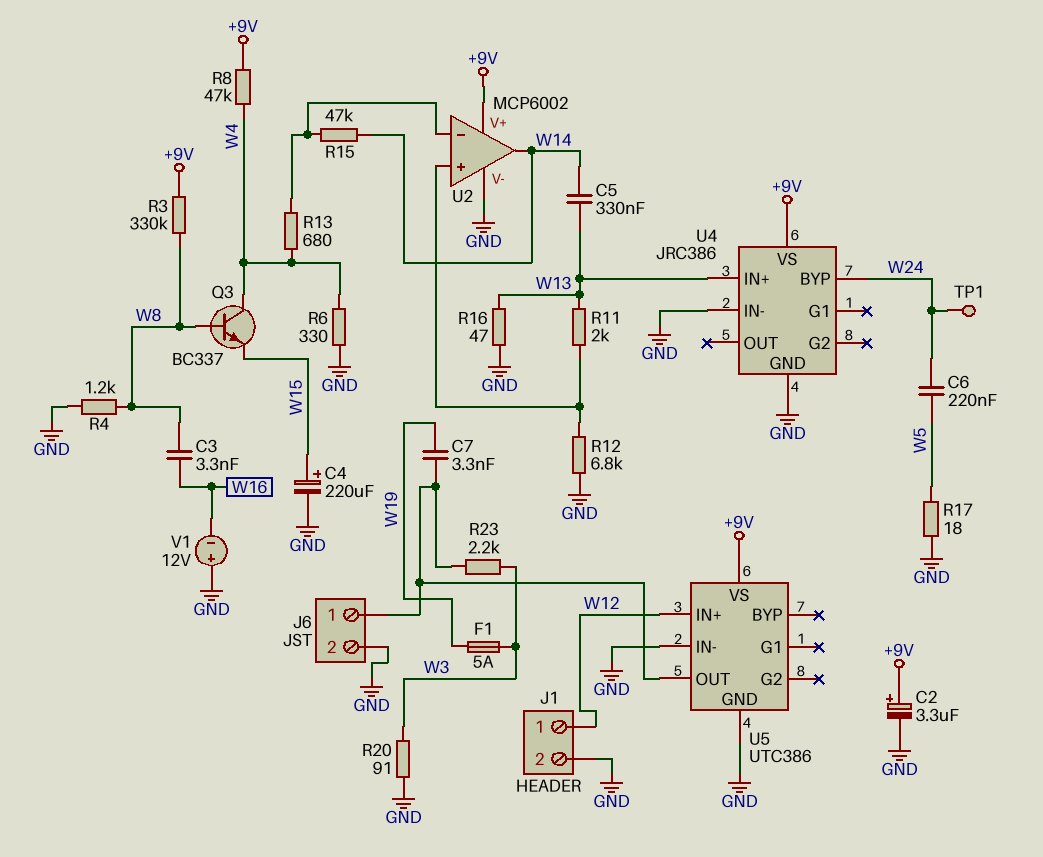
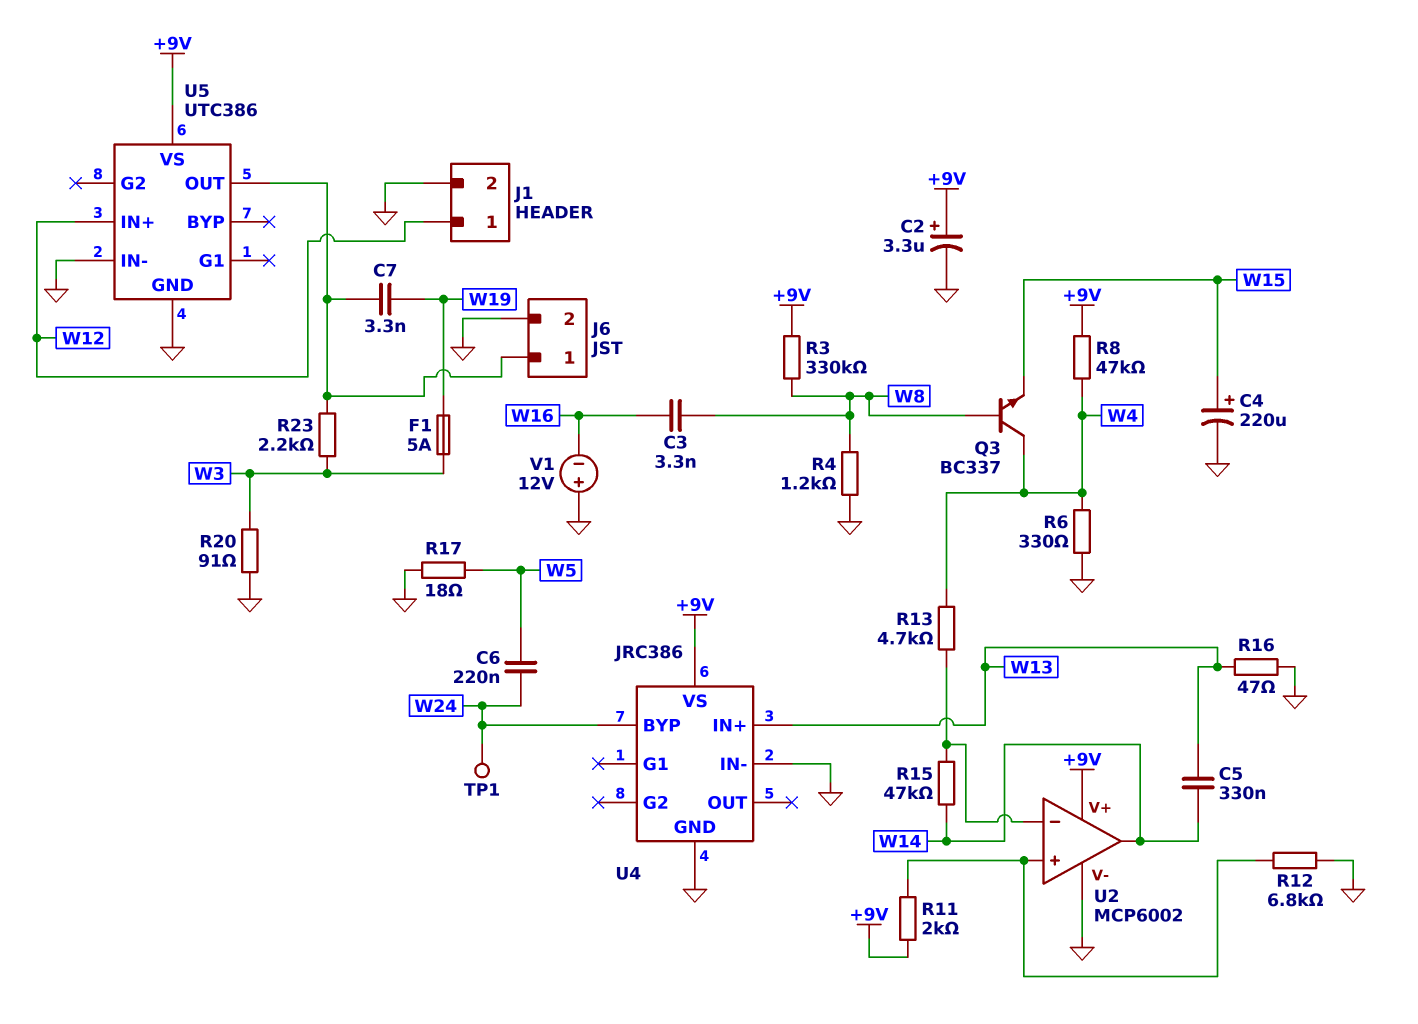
R11: 2k (U2/in+, W13) -> 2k (+9V, U2/in+)
R13: 680 (U2/in-, W4) -> 4.7k (U2/in-, W4)

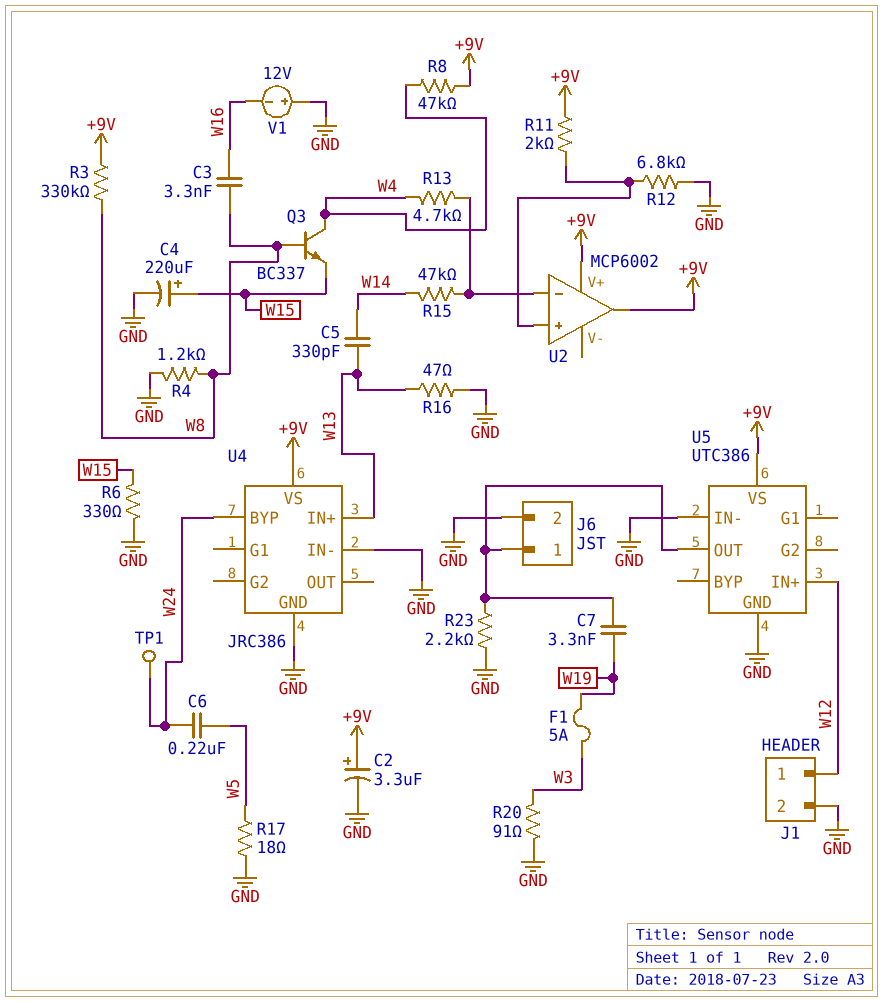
C5: 330nF (W13, W14) -> 330pF (W13, W14)
R6: 330 (GND, W4) -> 330 (GND, W15)
R23: 2.2k (J6/1, W3) -> 2.2k (GND, J6/1)
U2 pin V-: GND -> none
U2 pin out: W14 -> +9V

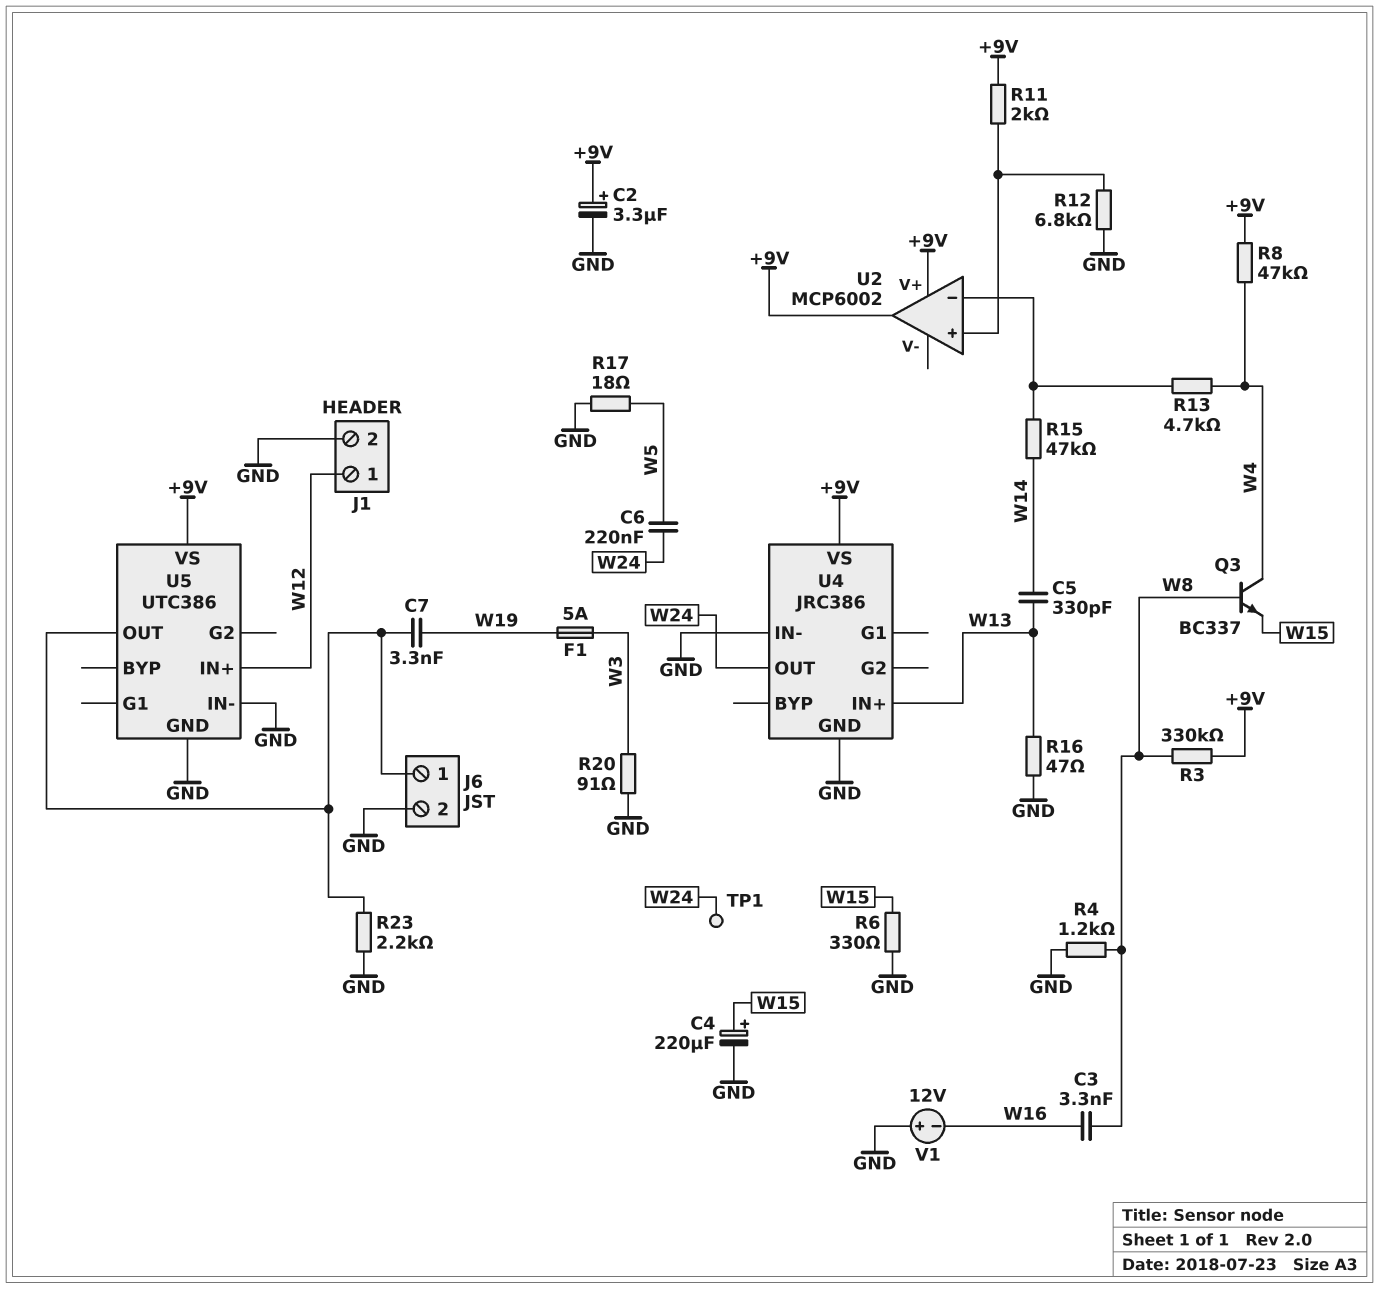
U4 pin BYP: W24 -> none
U4 pin OUT: none -> W24

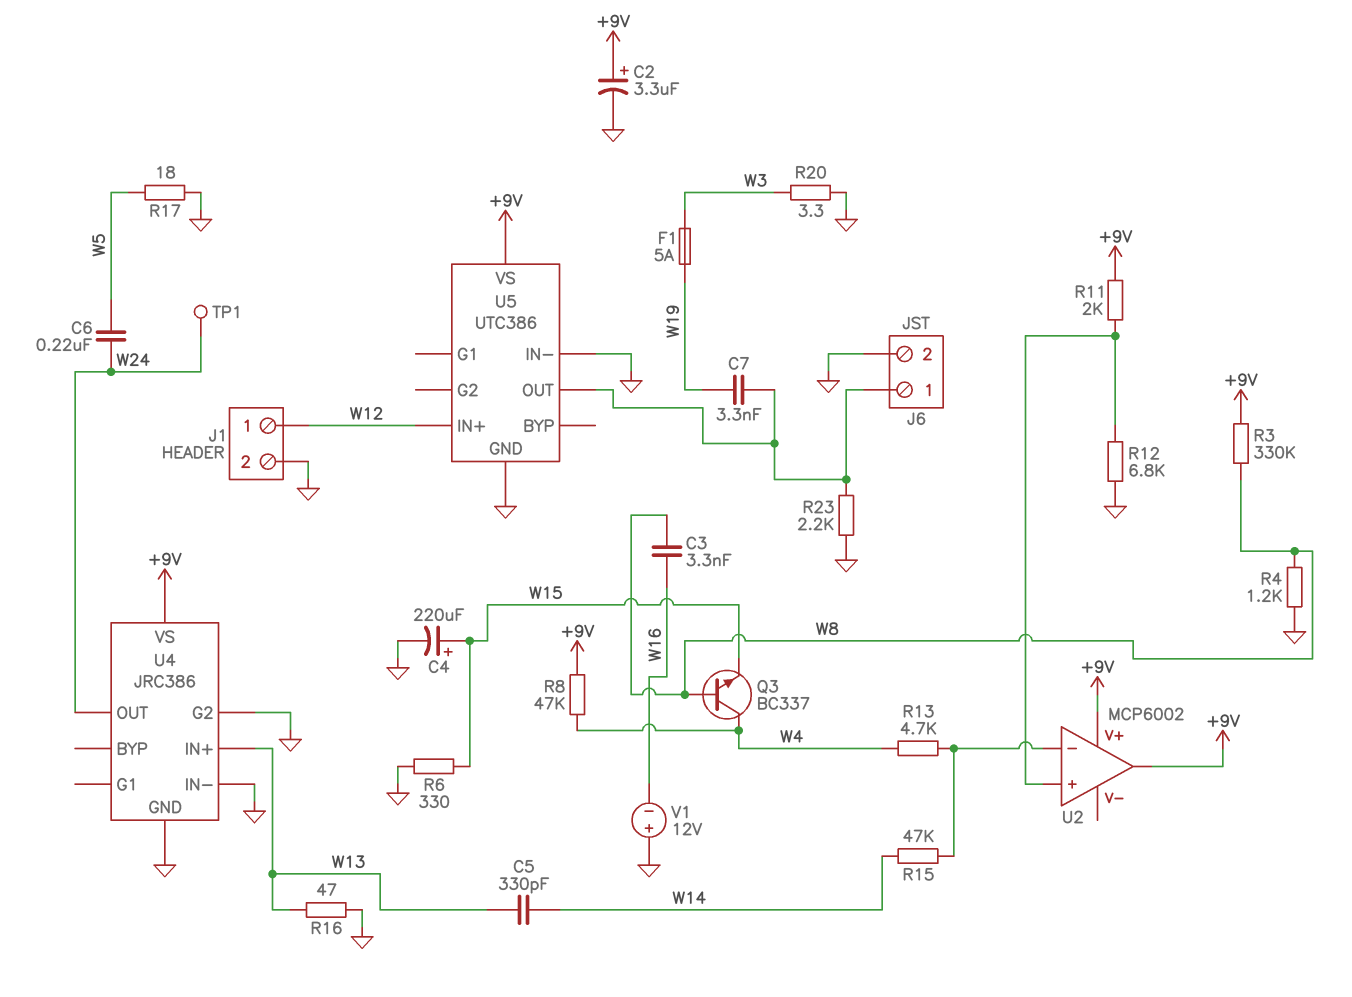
R20: 91 (GND, W3) -> 3.3 (GND, W3)
U4 pin G2: none -> GND

